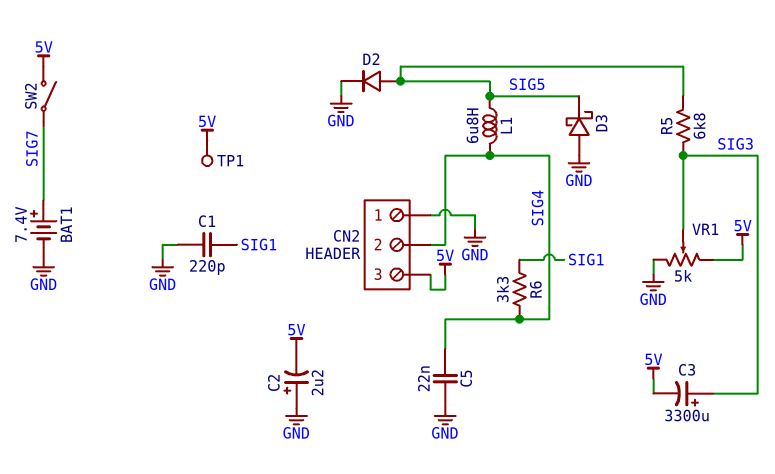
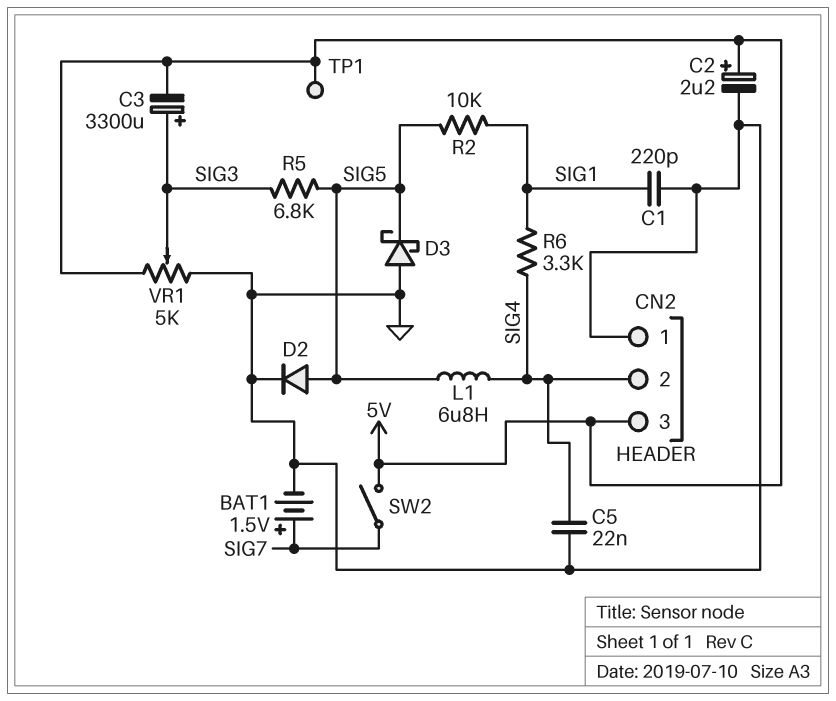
BAT1: 7.4V (plus SIG7, minus GND) -> 1.5V (plus SIG7, minus GND)
C2: 2.2uF (plus GND, minus 5V) -> 2.2uF (plus 5V, minus GND)
R2: none -> 10k (SIG1, SIG5)

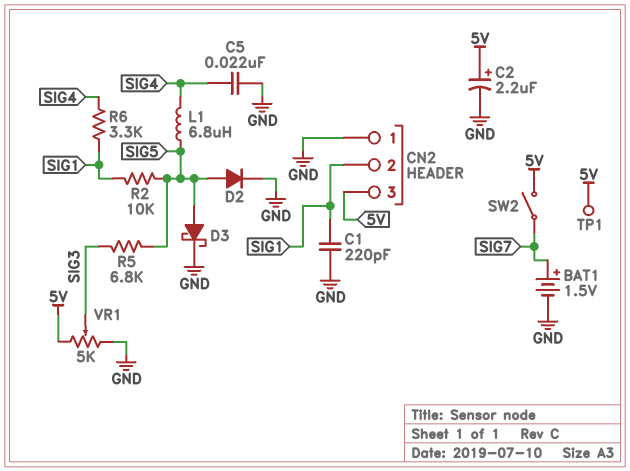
C3: 3300uF (plus SIG3, minus 5V) -> none
CN2 pin 2: SIG4 -> SIG1
D3: schottky (A GND, K SIG5) -> schottky (A SIG5, K GND)

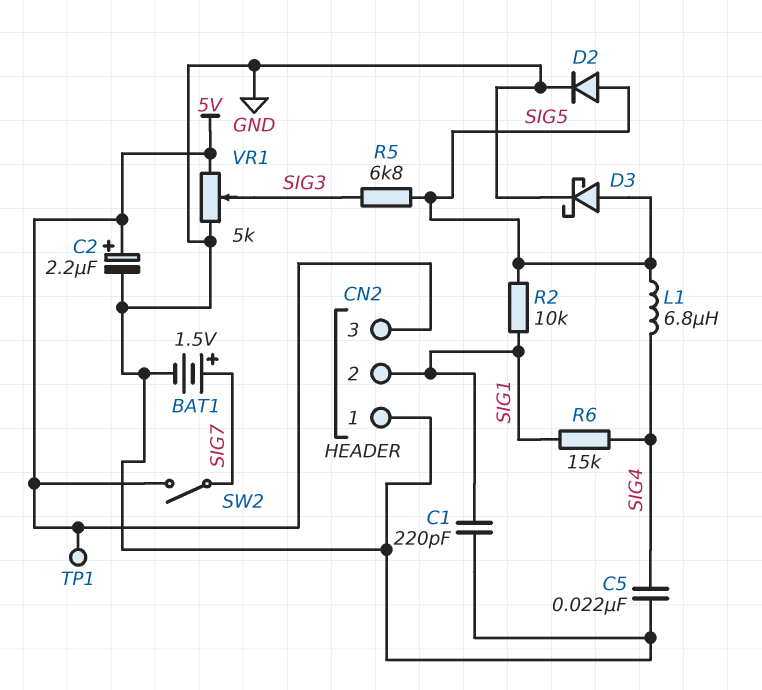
R6: 3.3k (SIG1, SIG4) -> 15k (SIG1, SIG4)

